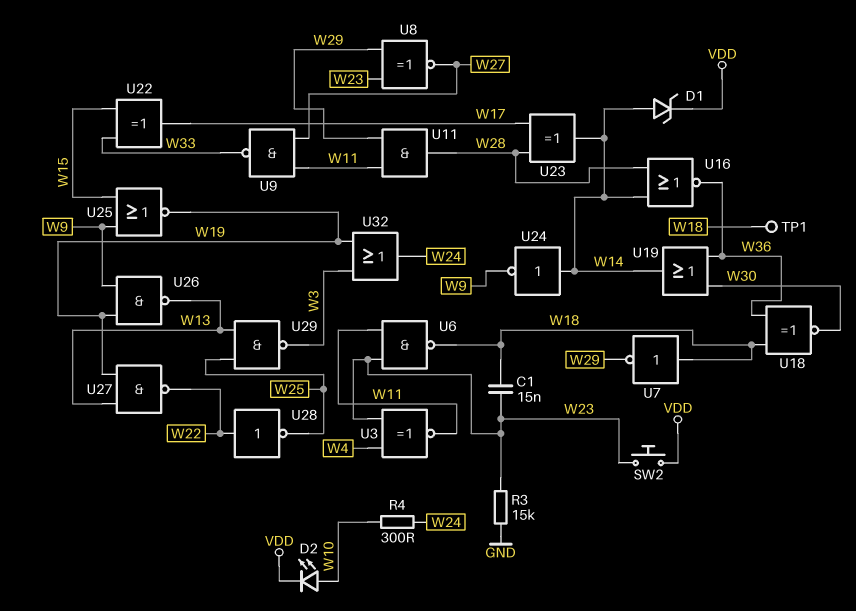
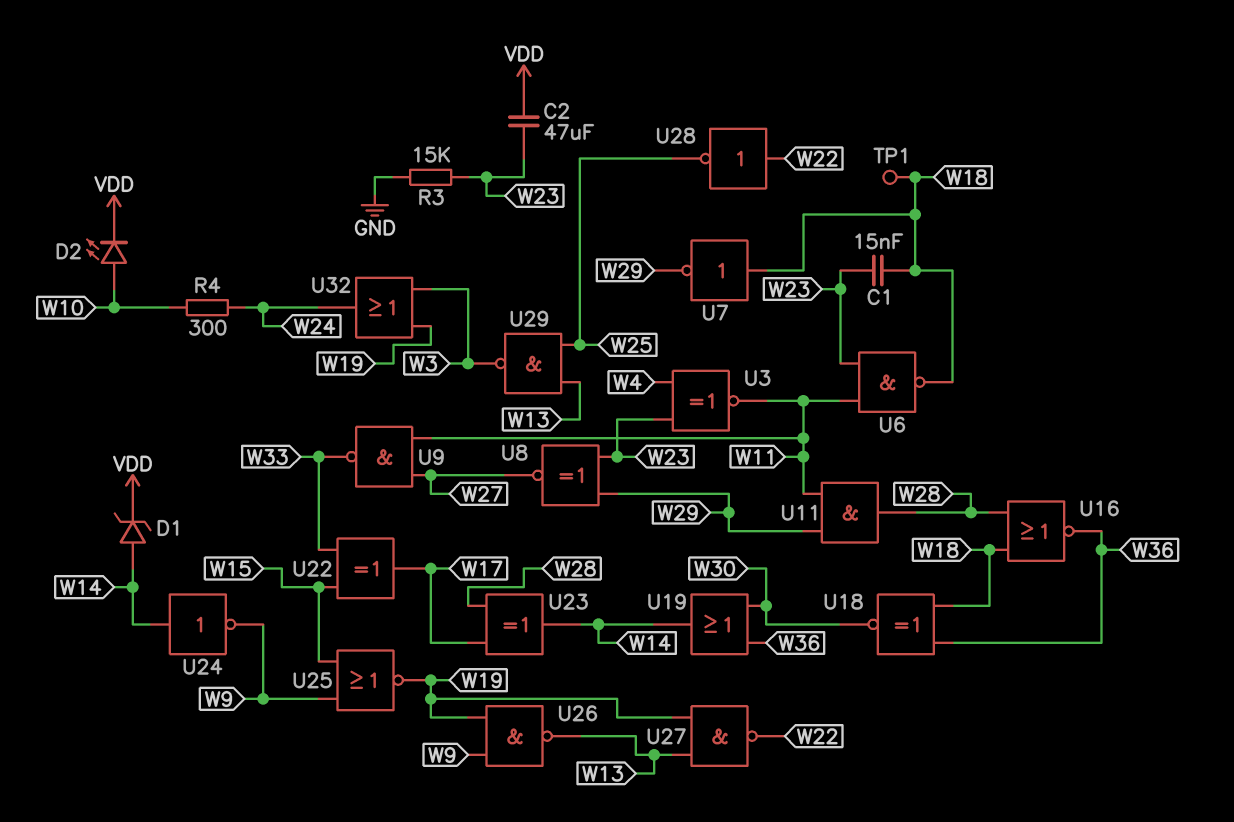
C2: none -> 47uF (VDD, W23)
SW2: button (VDD, W23) -> none
U16: NOR (in W14, in W28, out W36) -> NOR (in W18, in W28, out W36)

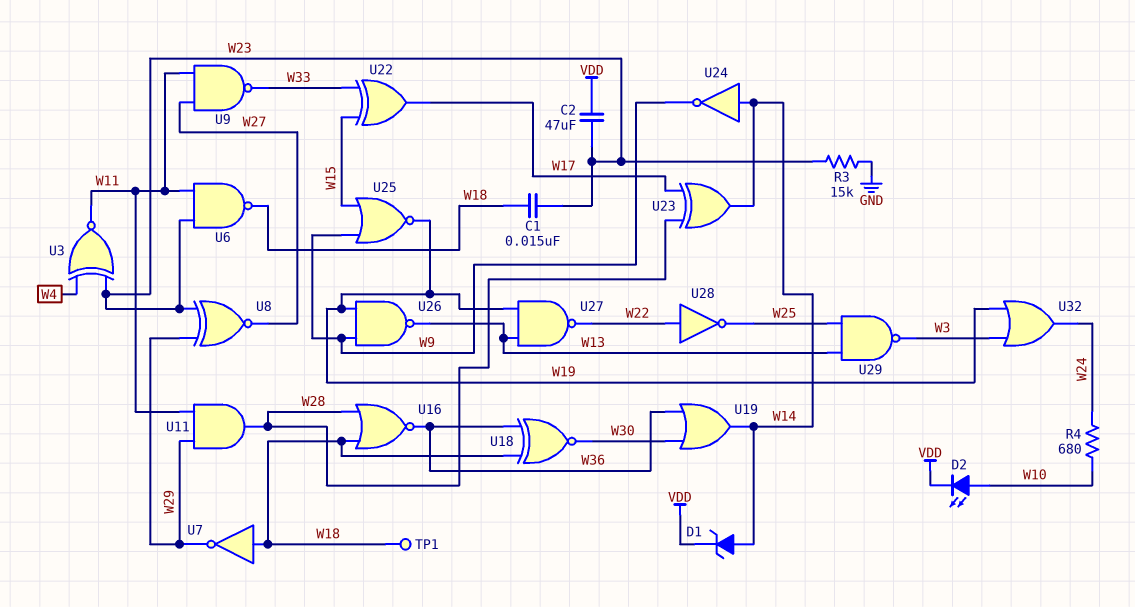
R4: 300 (W10, W24) -> 680 (W10, W24)

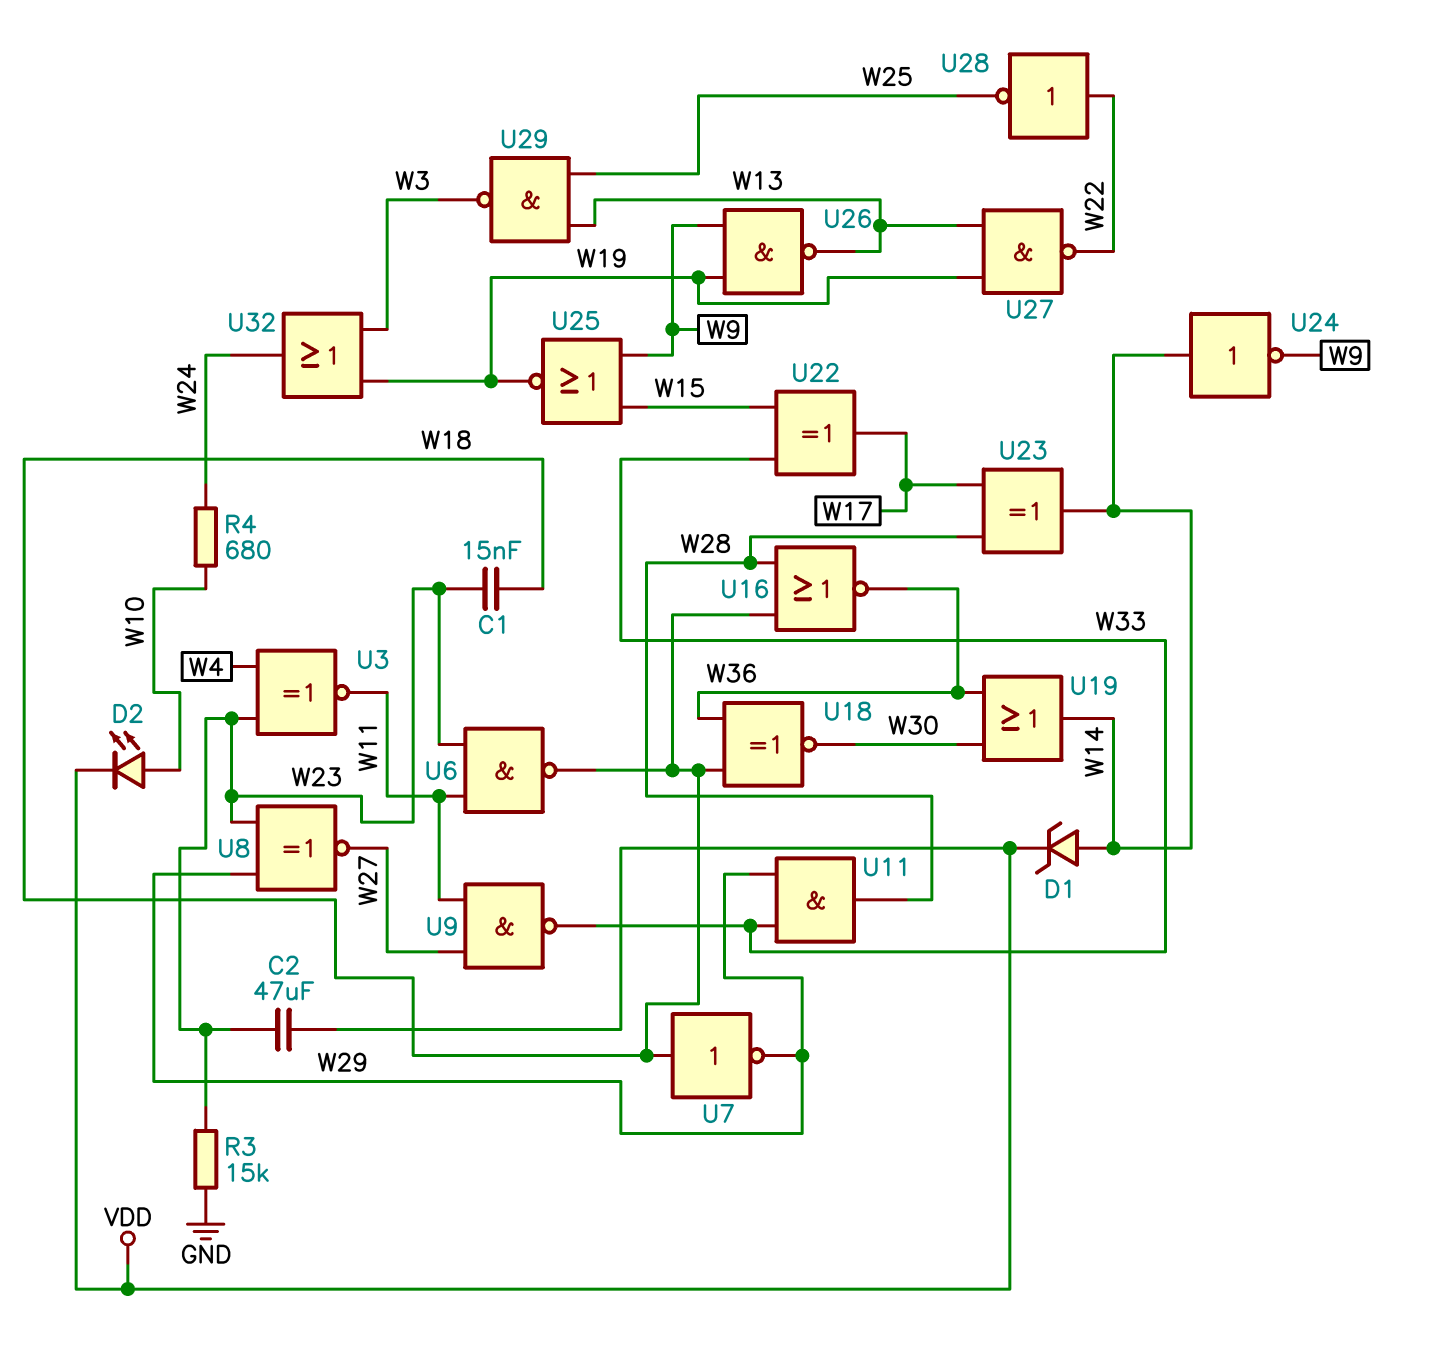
TP1: test point (W18) -> none
U11: AND (in W11, in W29, out W28) -> AND (in W29, in W33, out W28)

